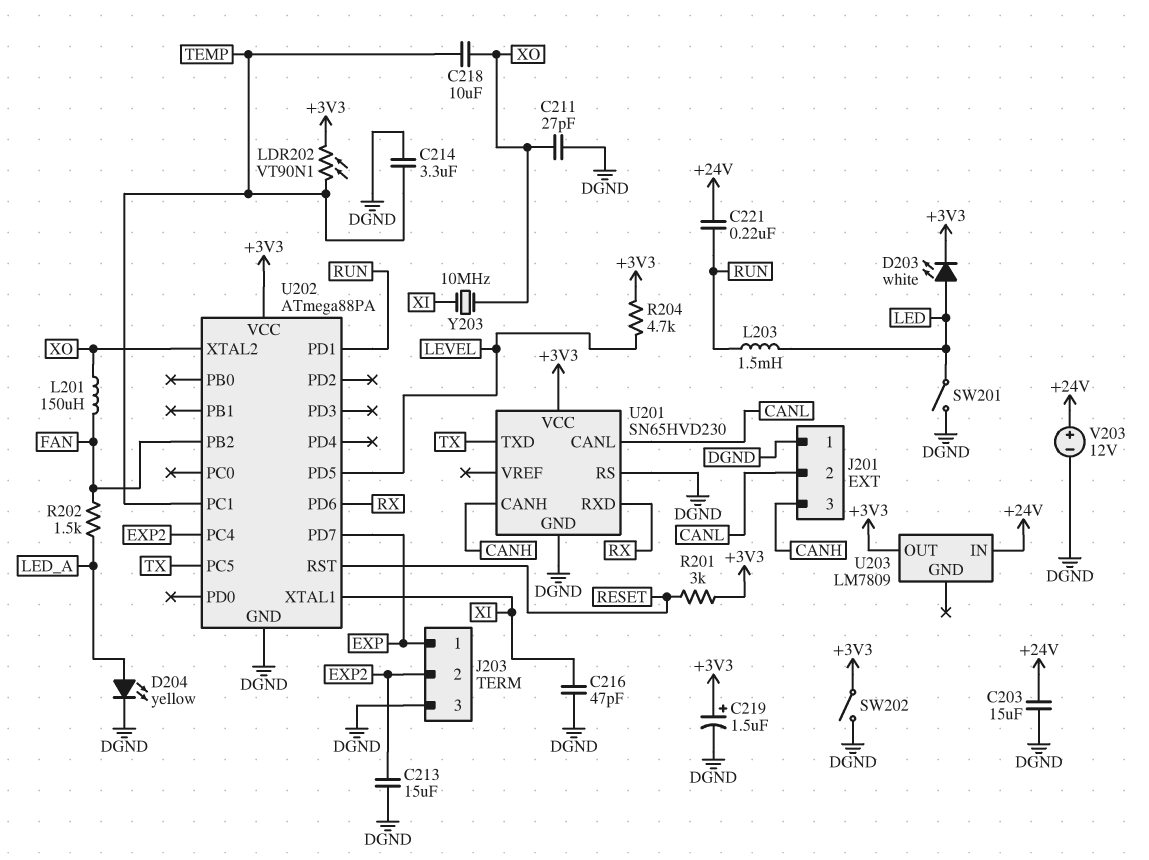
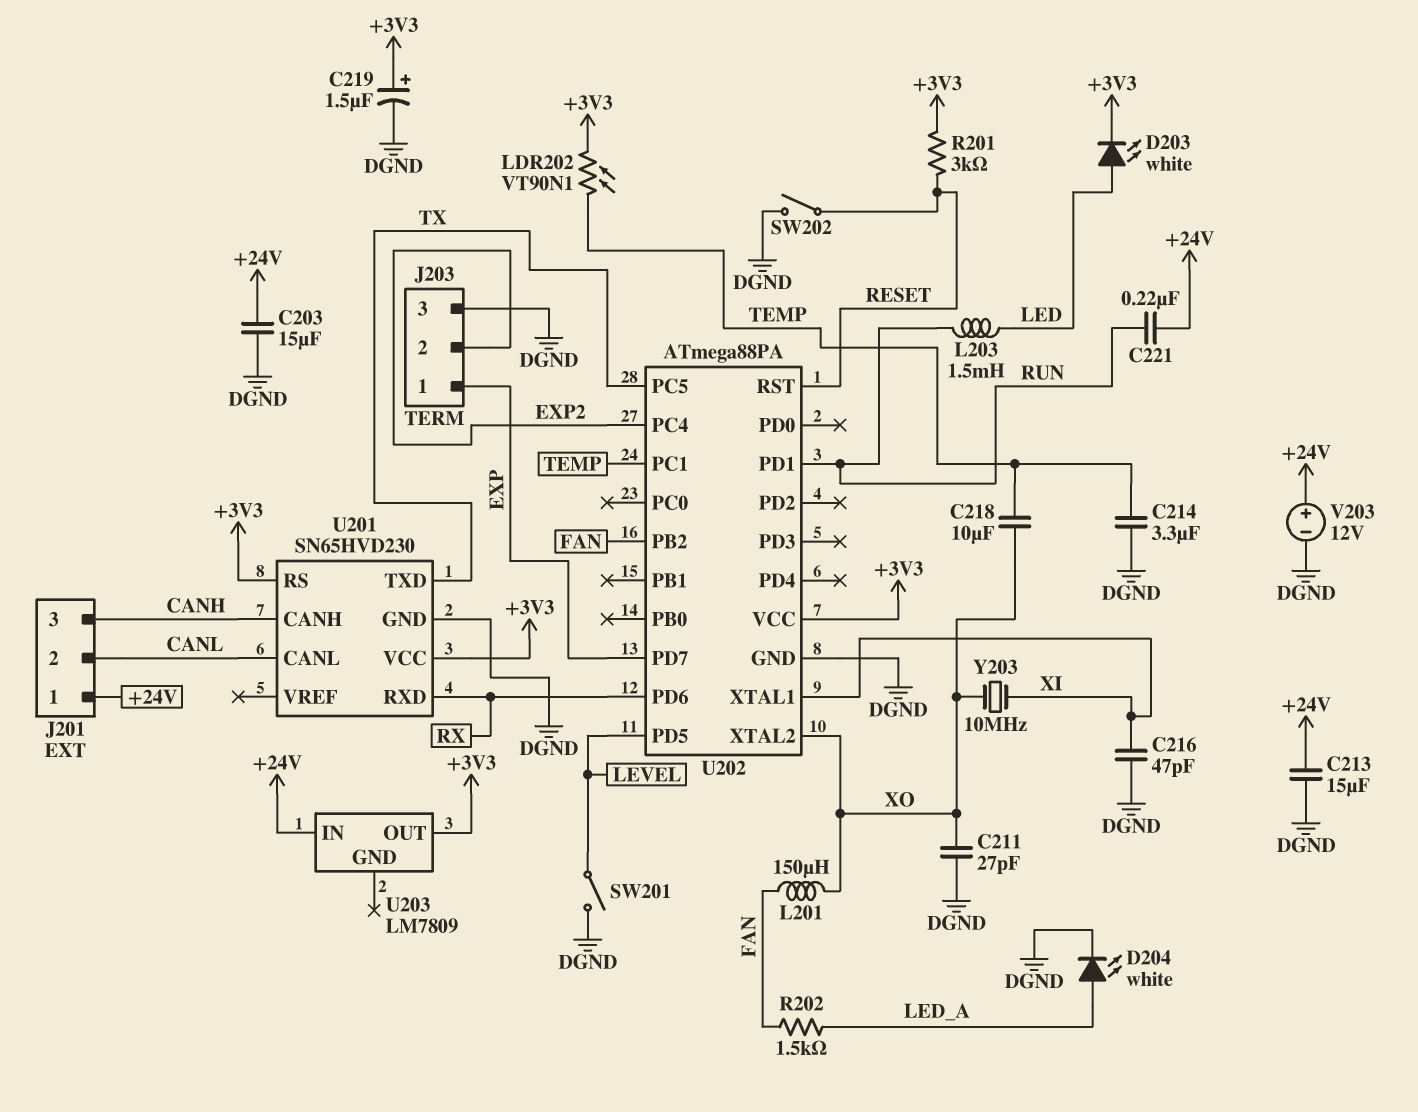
C213: 15uF (DGND, EXP2) -> 15uF (+24V, DGND)
D204: LED yellow (A LED_A, K DGND) -> LED white (A LED_A, K DGND)
J201 pin 1: DGND -> +24V
R204: 4.7k (+3V3, LEVEL) -> none
SW201: switch (DGND, LED) -> switch (DGND, LEVEL)
SW202: switch (+3V3, DGND) -> switch (DGND, RESET)
U201 pin RS: DGND -> +3V3

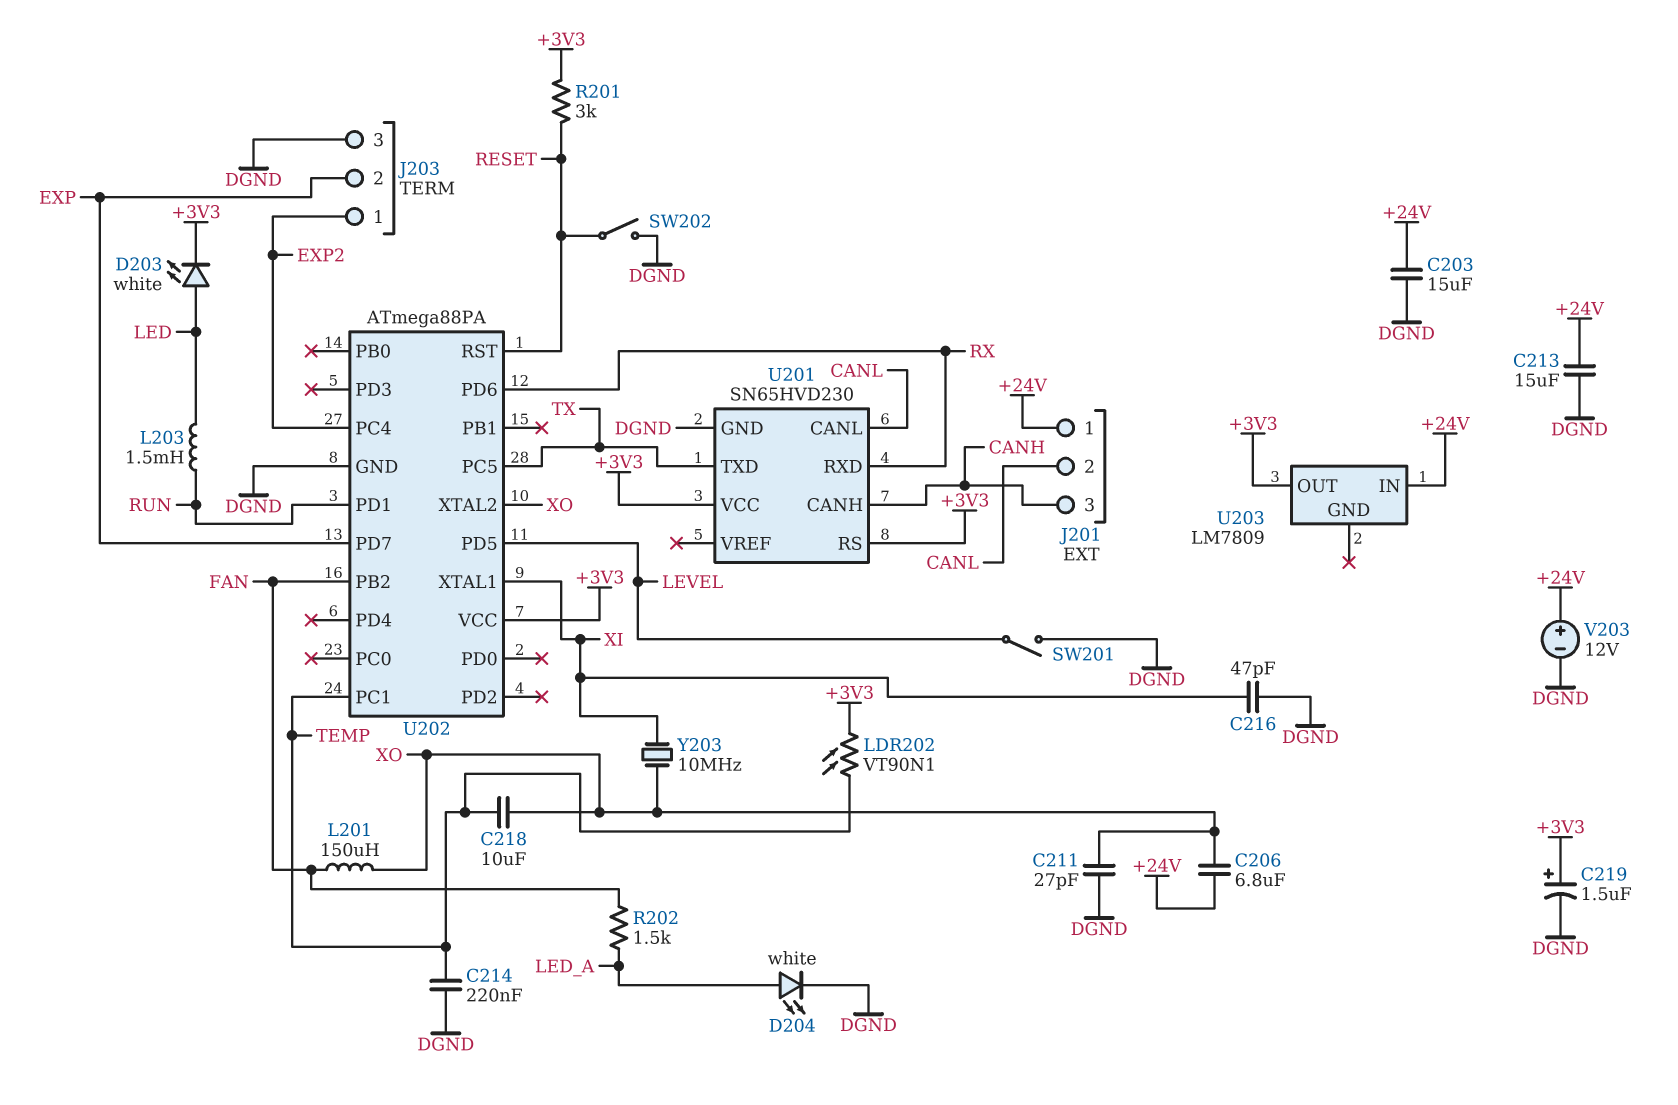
C206: none -> 6.8uF (+24V, XO)
C214: 3.3uF (DGND, TEMP) -> 220nF (DGND, TEMP)
C221: 220nF (+24V, RUN) -> none
J203 pin 1: EXP -> EXP2
J203 pin 2: EXP2 -> EXP

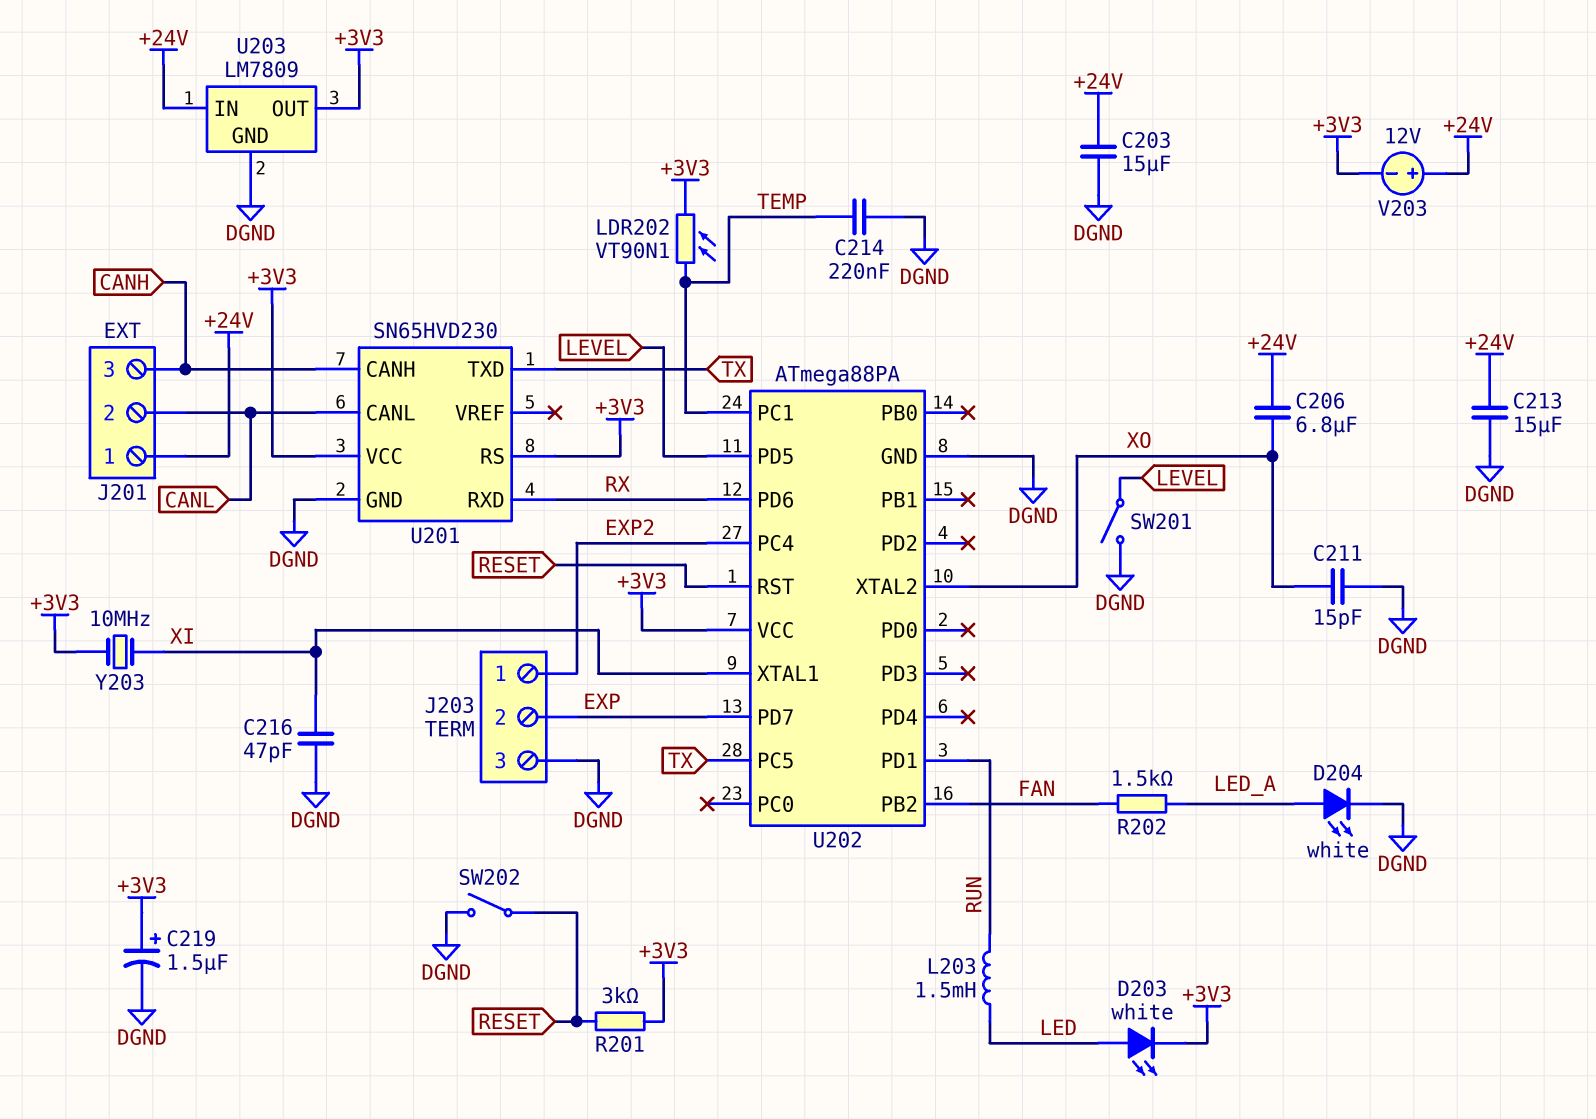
C211: 27pF (DGND, XO) -> 15pF (DGND, XO)
C218: 10uF (TEMP, XO) -> none
L201: 150uH (FAN, XO) -> none
U203 pin GND: none -> DGND
V203: 12V (plus +24V, minus DGND) -> 12V (plus +24V, minus +3V3)
Y203: 10MHz (XI, XO) -> 10MHz (+3V3, XI)

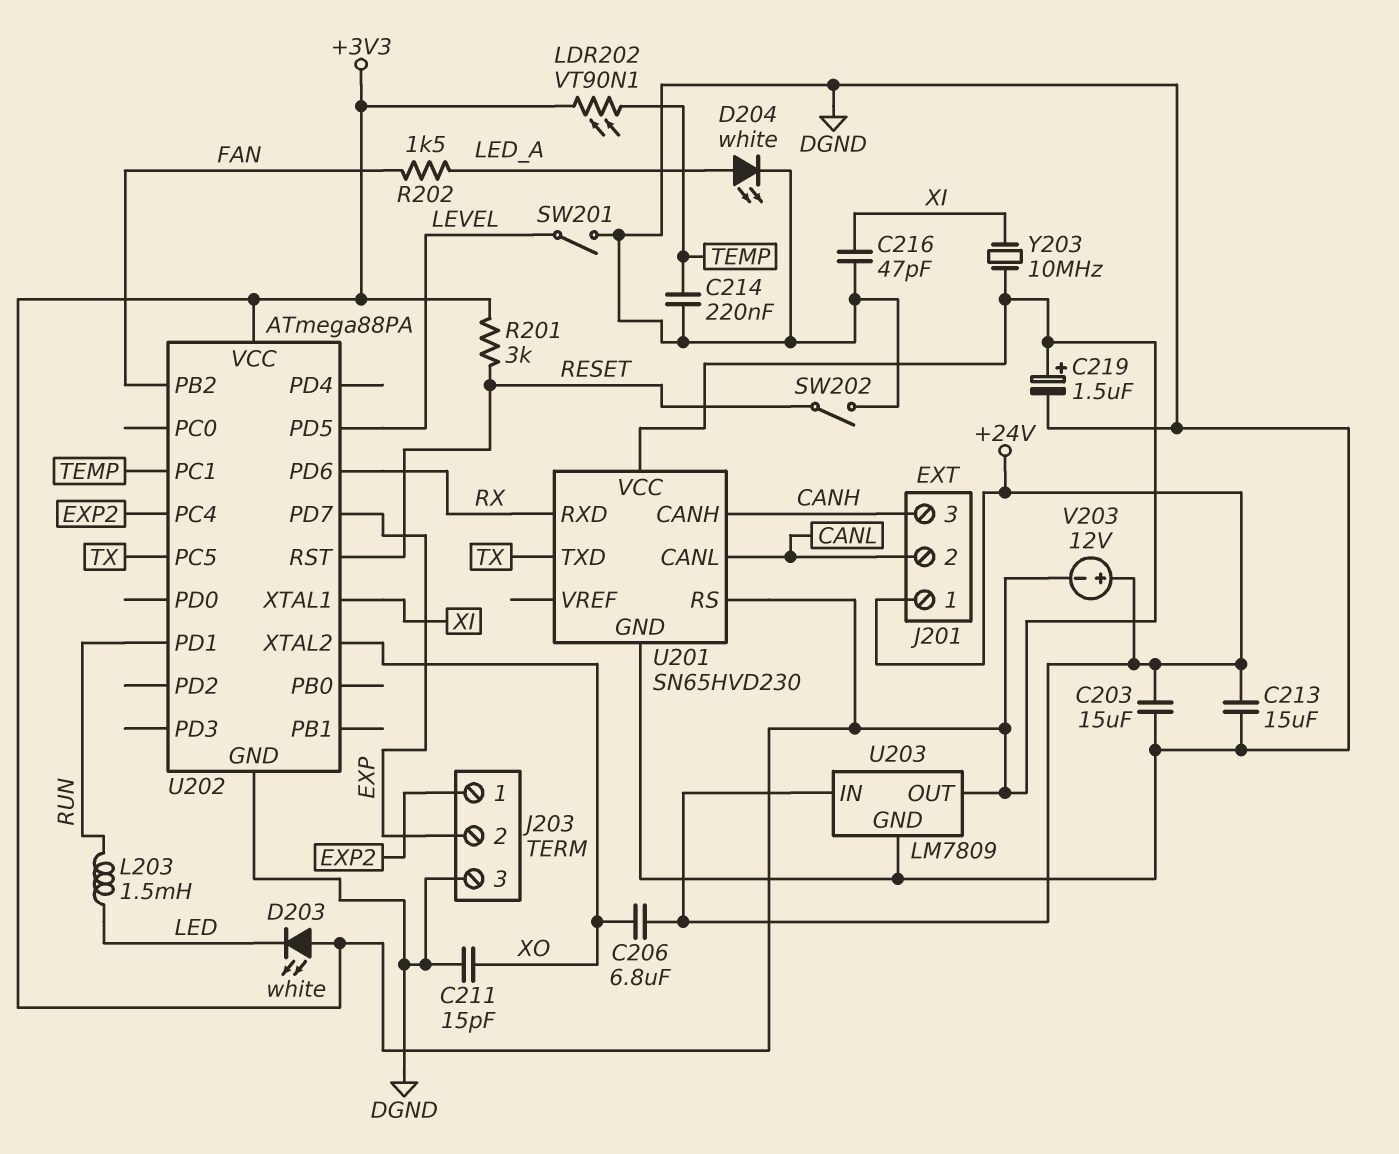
D203: LED white (A LED, K +3V3) -> LED white (A +3V3, K LED)

